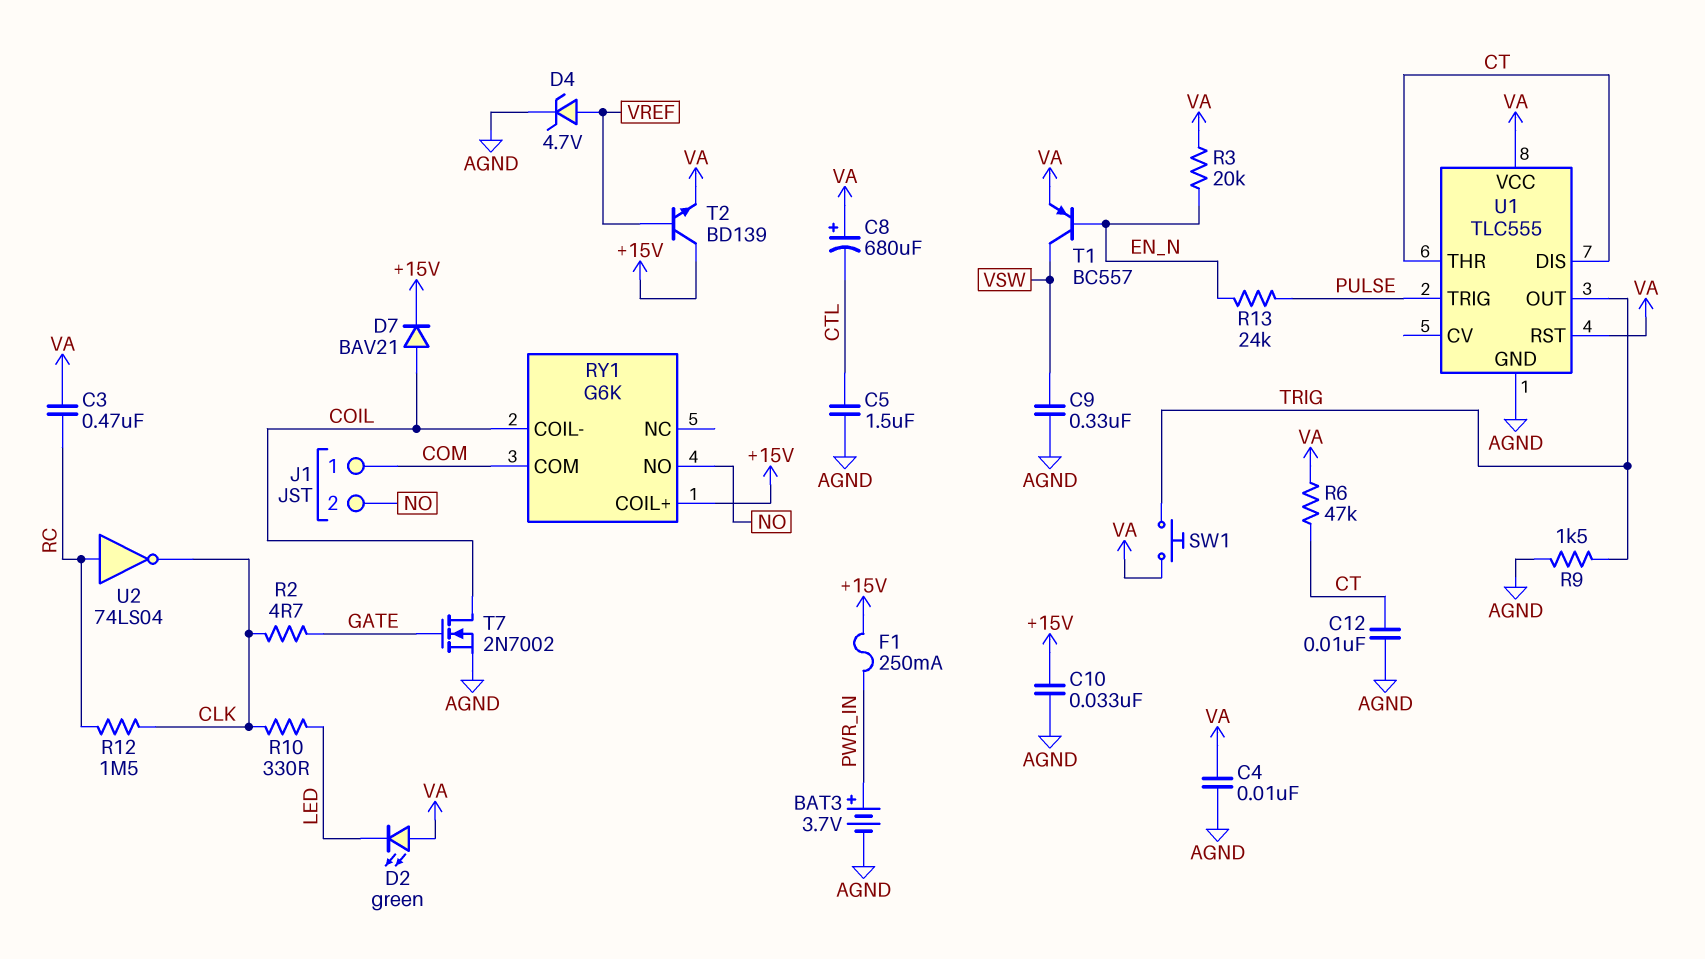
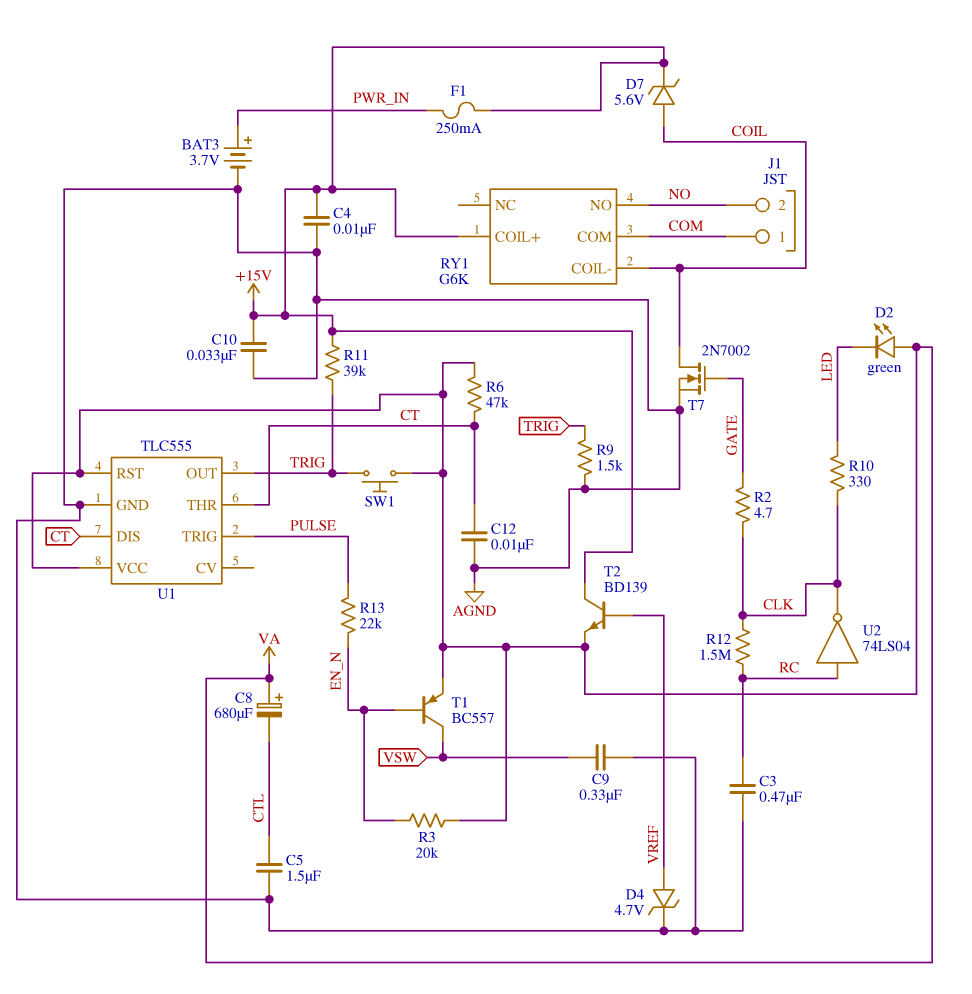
C3: 470nF (RC, VA) -> 470nF (AGND, RC)
C4: 10nF (AGND, VA) -> 10nF (+15V, AGND)
D7: diode BAV21 (A COIL, K +15V) -> zener 5.6V (A COIL, K +15V)
R11: none -> 39k (+15V, TRIG)
R13: 24k (EN_N, PULSE) -> 22k (EN_N, PULSE)

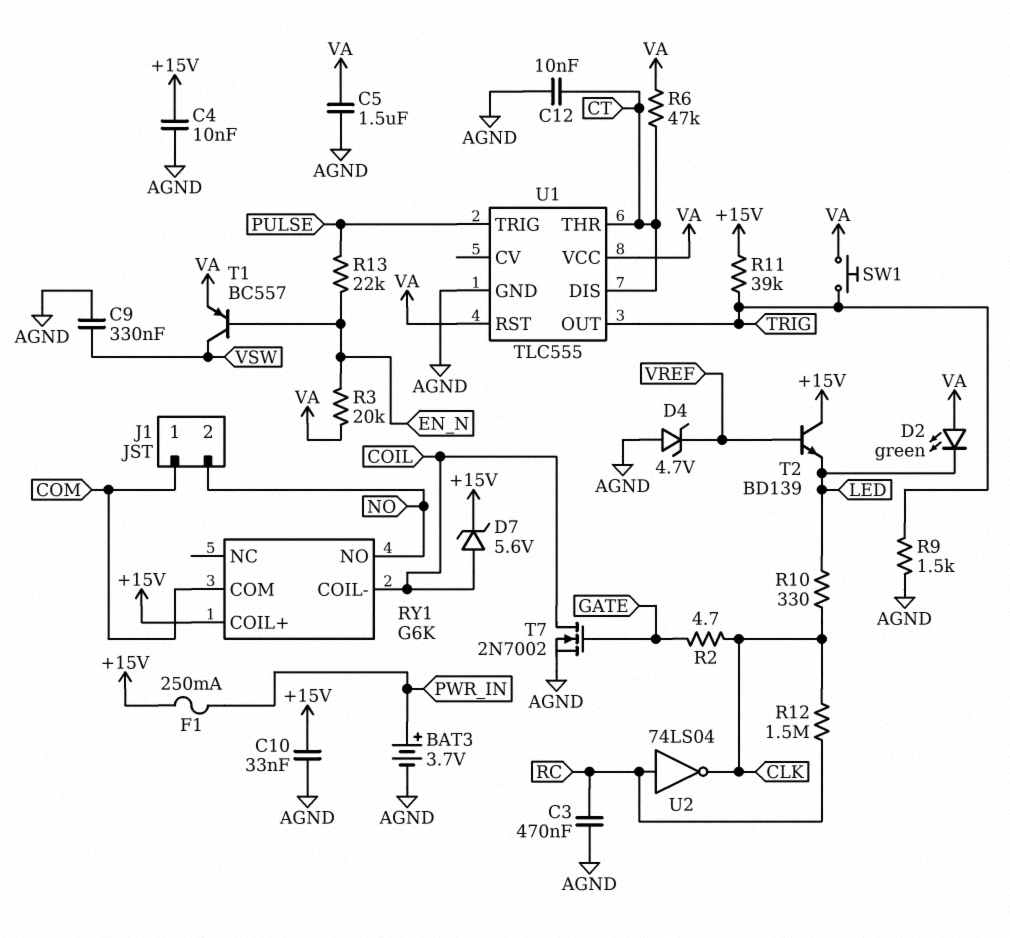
C5: 1.5uF (AGND, CTL) -> 1.5uF (AGND, VA)
C8: 680uF (plus VA, minus CTL) -> none
D4: zener 4.7V (A VREF, K AGND) -> zener 4.7V (A AGND, K VREF)
T2: NPN BD139 (B VREF, C +15V, E VA) -> NPN BD139 (B VREF, C +15V, E LED)

